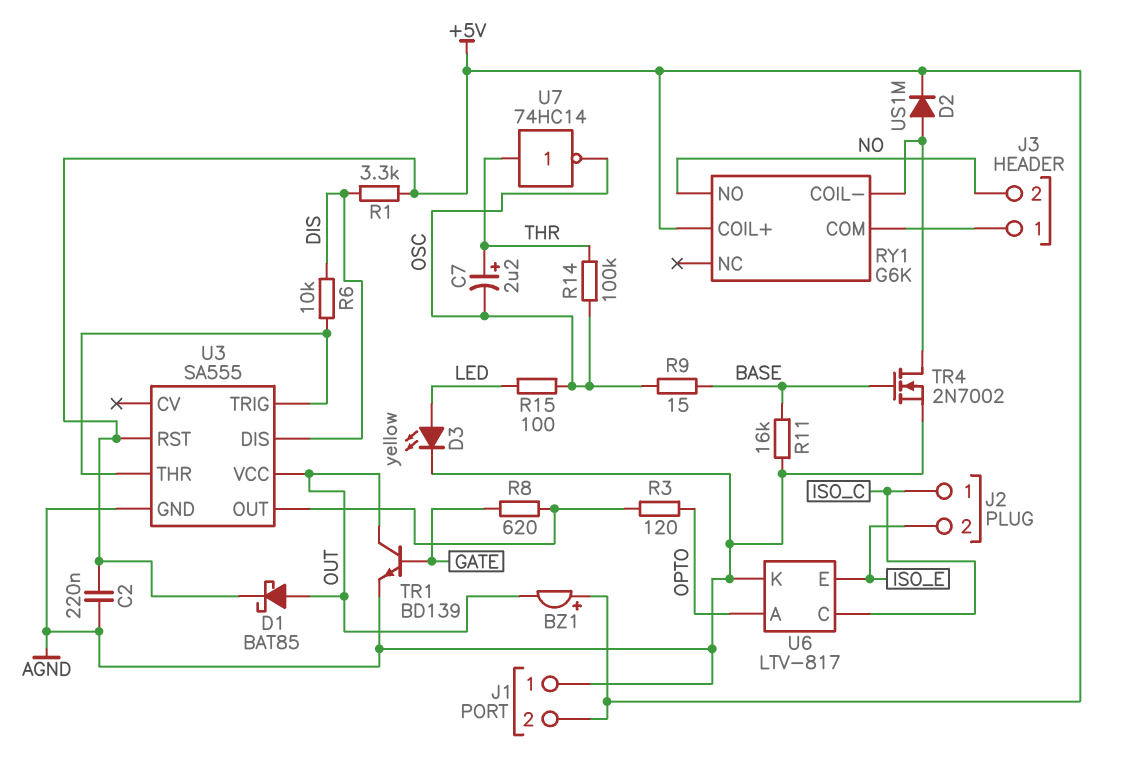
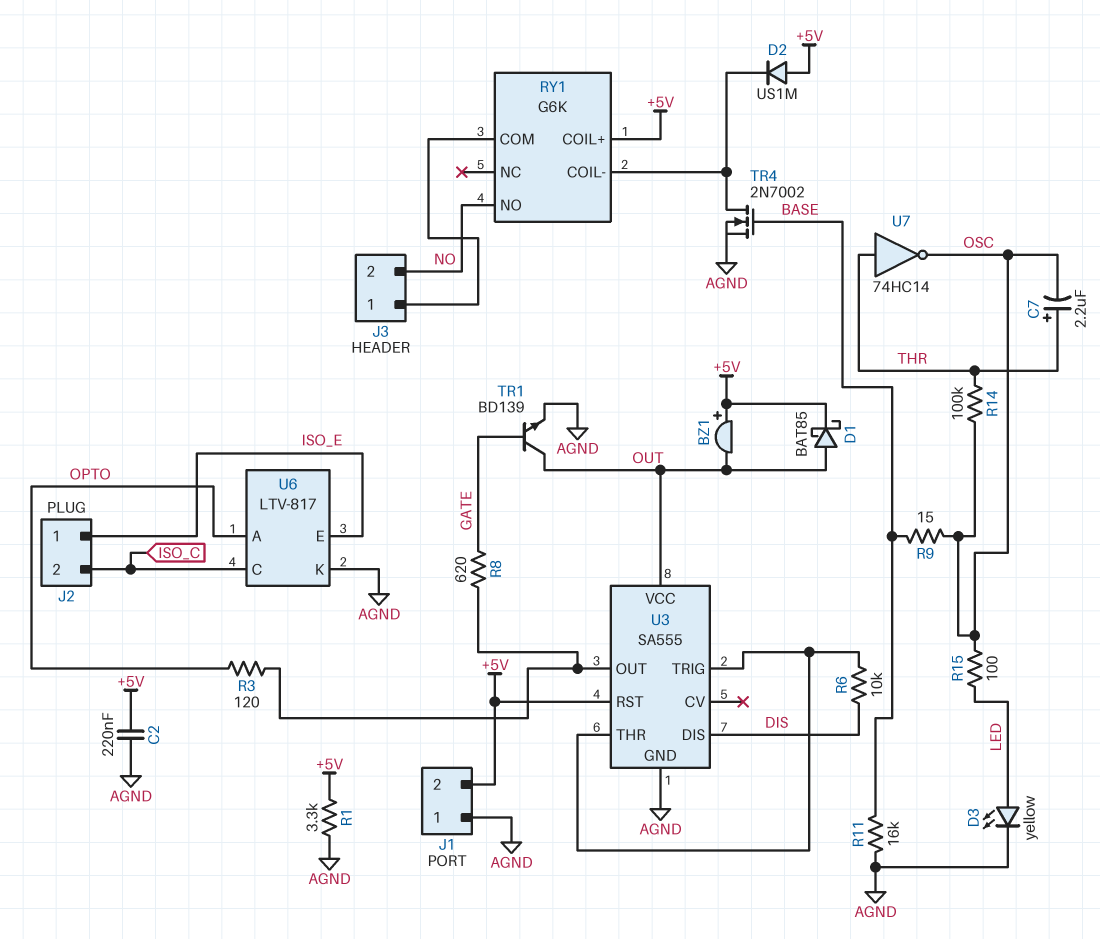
D2: diode US1M (A RY1/COIL-, K +5V) -> diode US1M (A +5V, K RY1/COIL-)
J2 pin 1: ISO_C -> ISO_E
J2 pin 2: ISO_E -> ISO_C
R1: 3.3k (+5V, DIS) -> 3.3k (+5V, AGND)

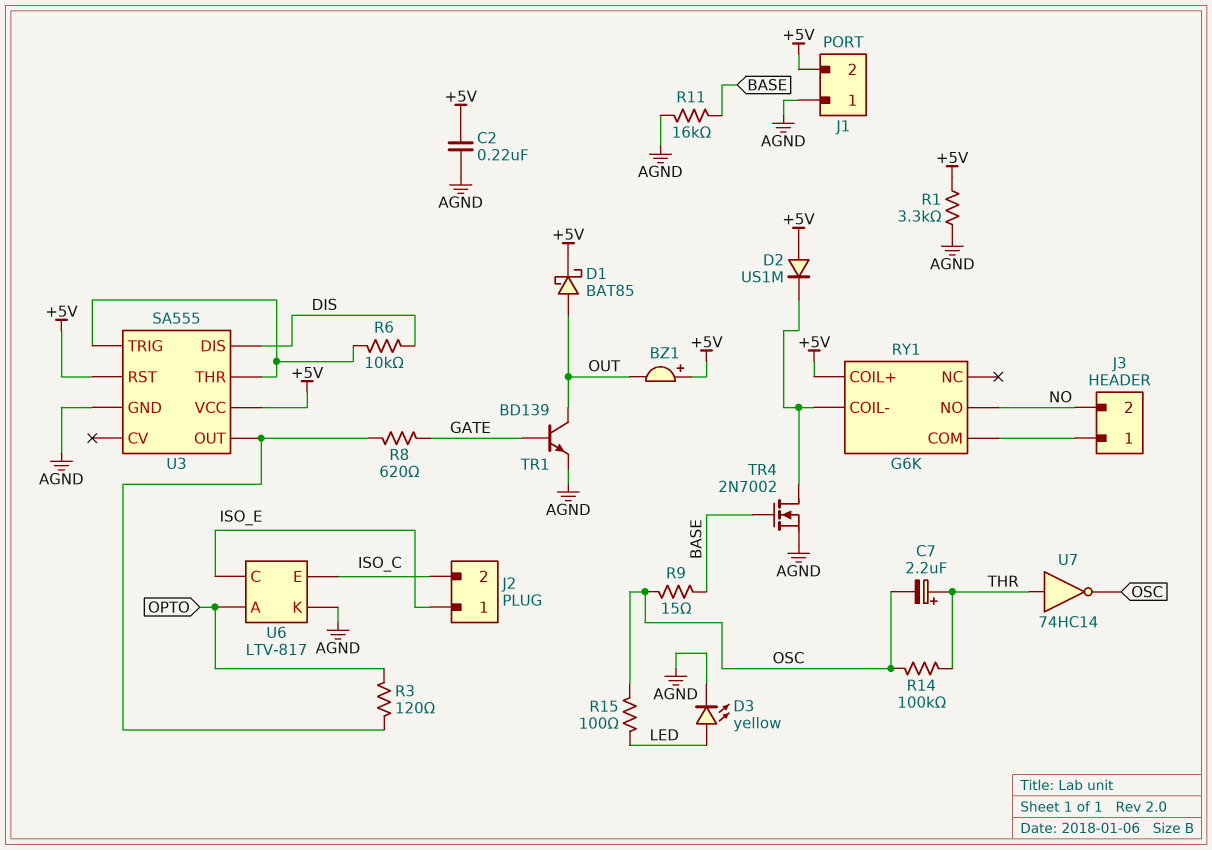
U3 pin VCC: OUT -> +5V
U6 pin C: ISO_C -> ISO_E
U6 pin E: ISO_E -> ISO_C

